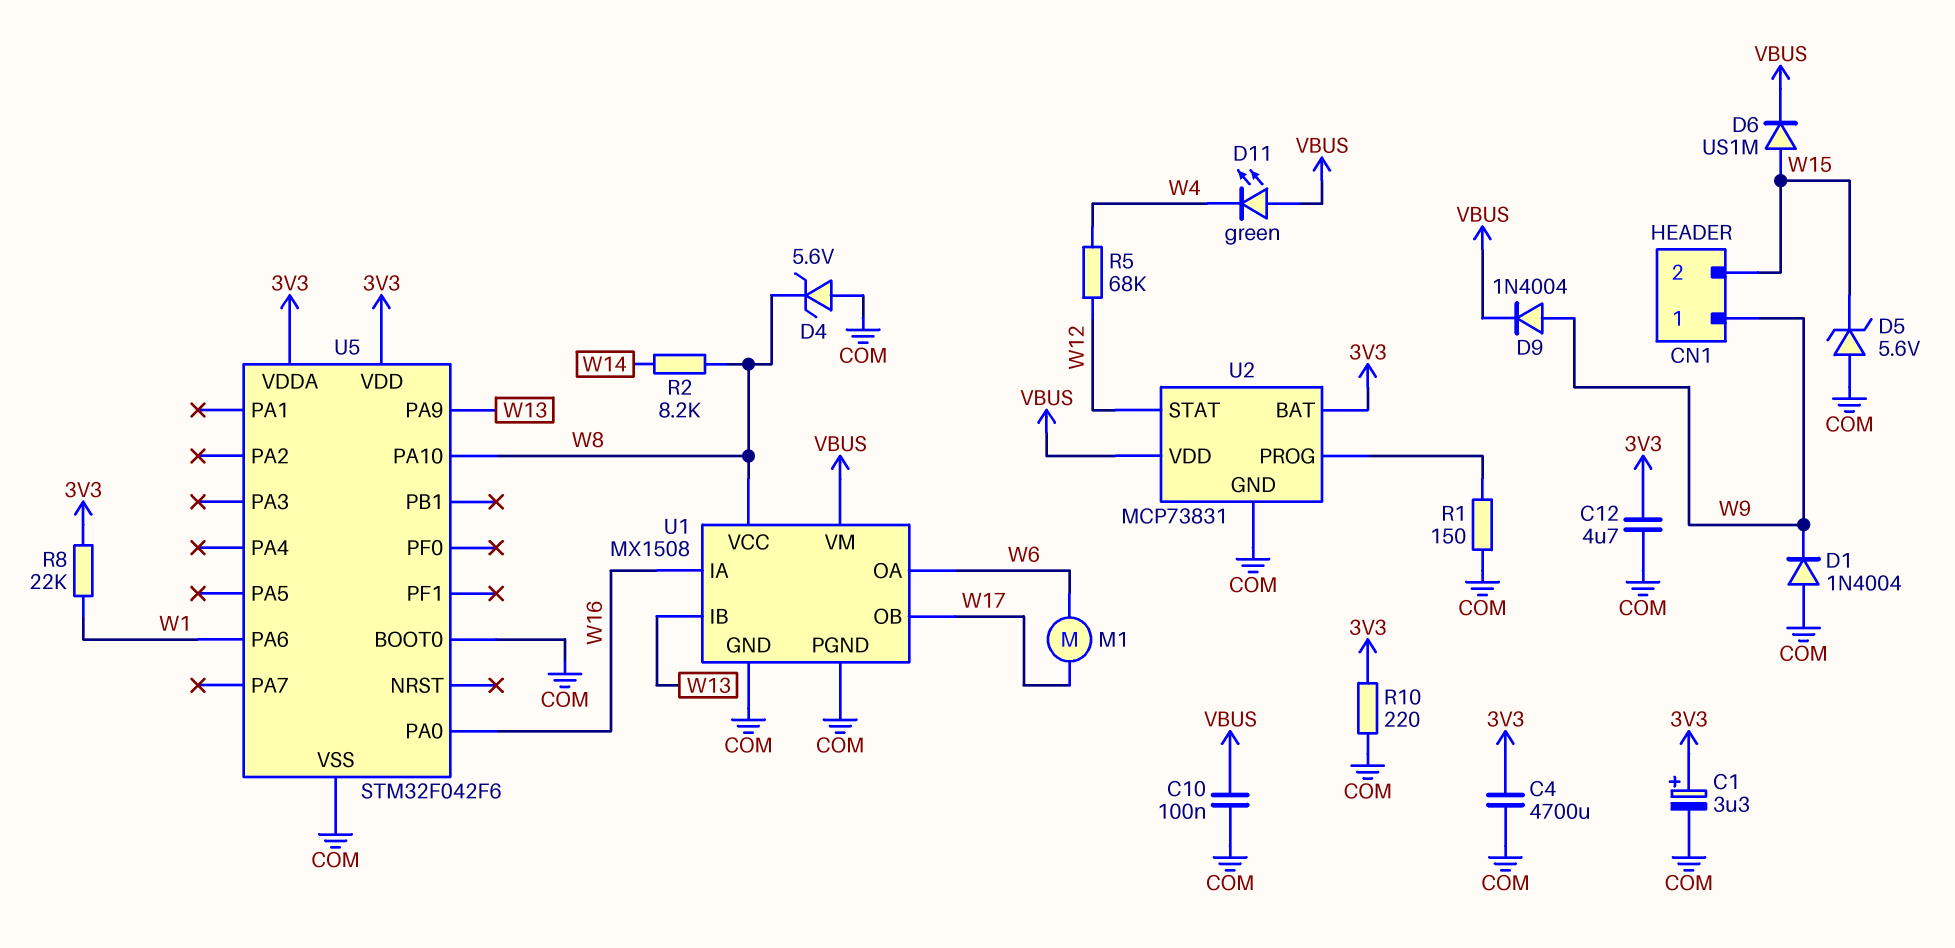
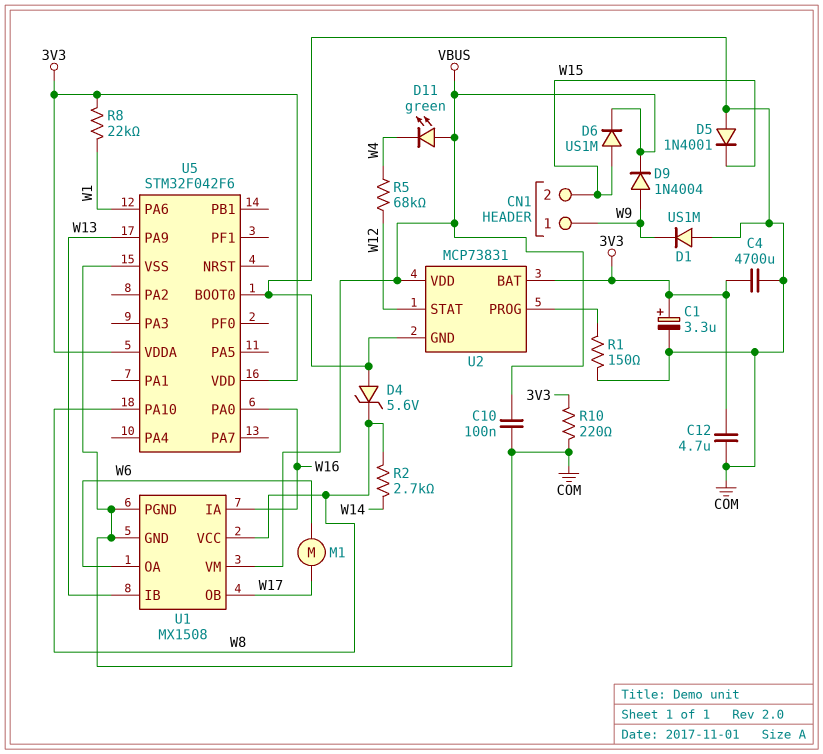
D1: diode 1N4004 (A COM, K W9) -> diode US1M (A COM, K W9)
D5: zener 5.6V (A COM, K W15) -> diode 1N4001 (A COM, K W15)
R2: 8.2k (W8, W14) -> 2.7k (W8, W14)

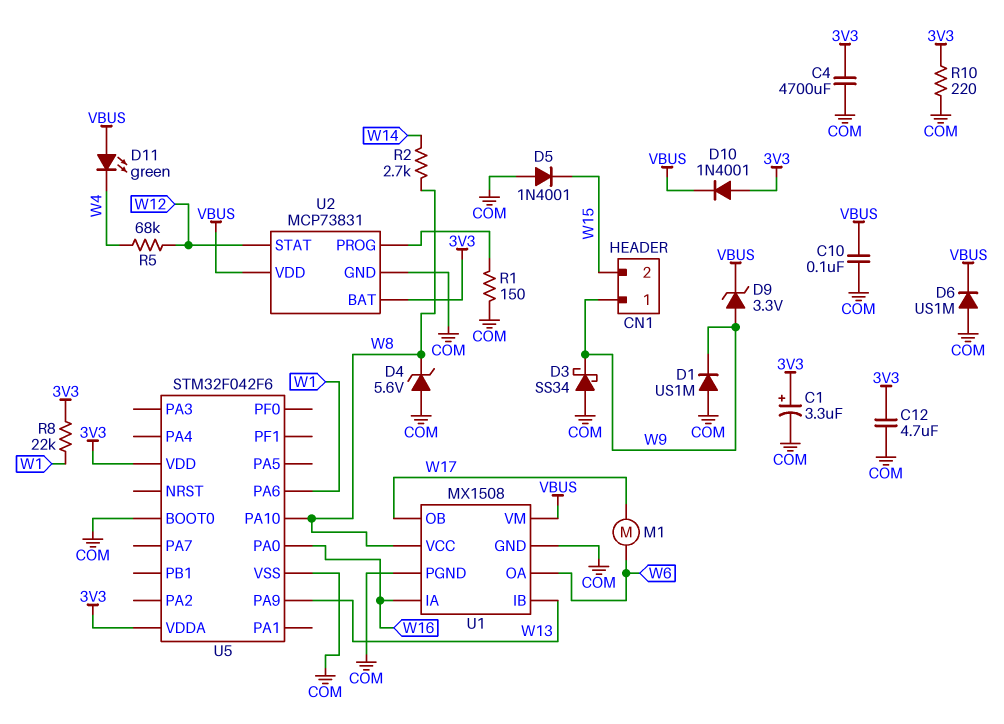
D3: none -> schottky SS34 (A COM, K W9)
D6: diode US1M (A W15, K VBUS) -> diode US1M (A COM, K VBUS)
D9: diode 1N4004 (A W9, K VBUS) -> zener 3.3V (A W9, K VBUS)
D10: none -> diode 1N4001 (A 3V3, K VBUS)

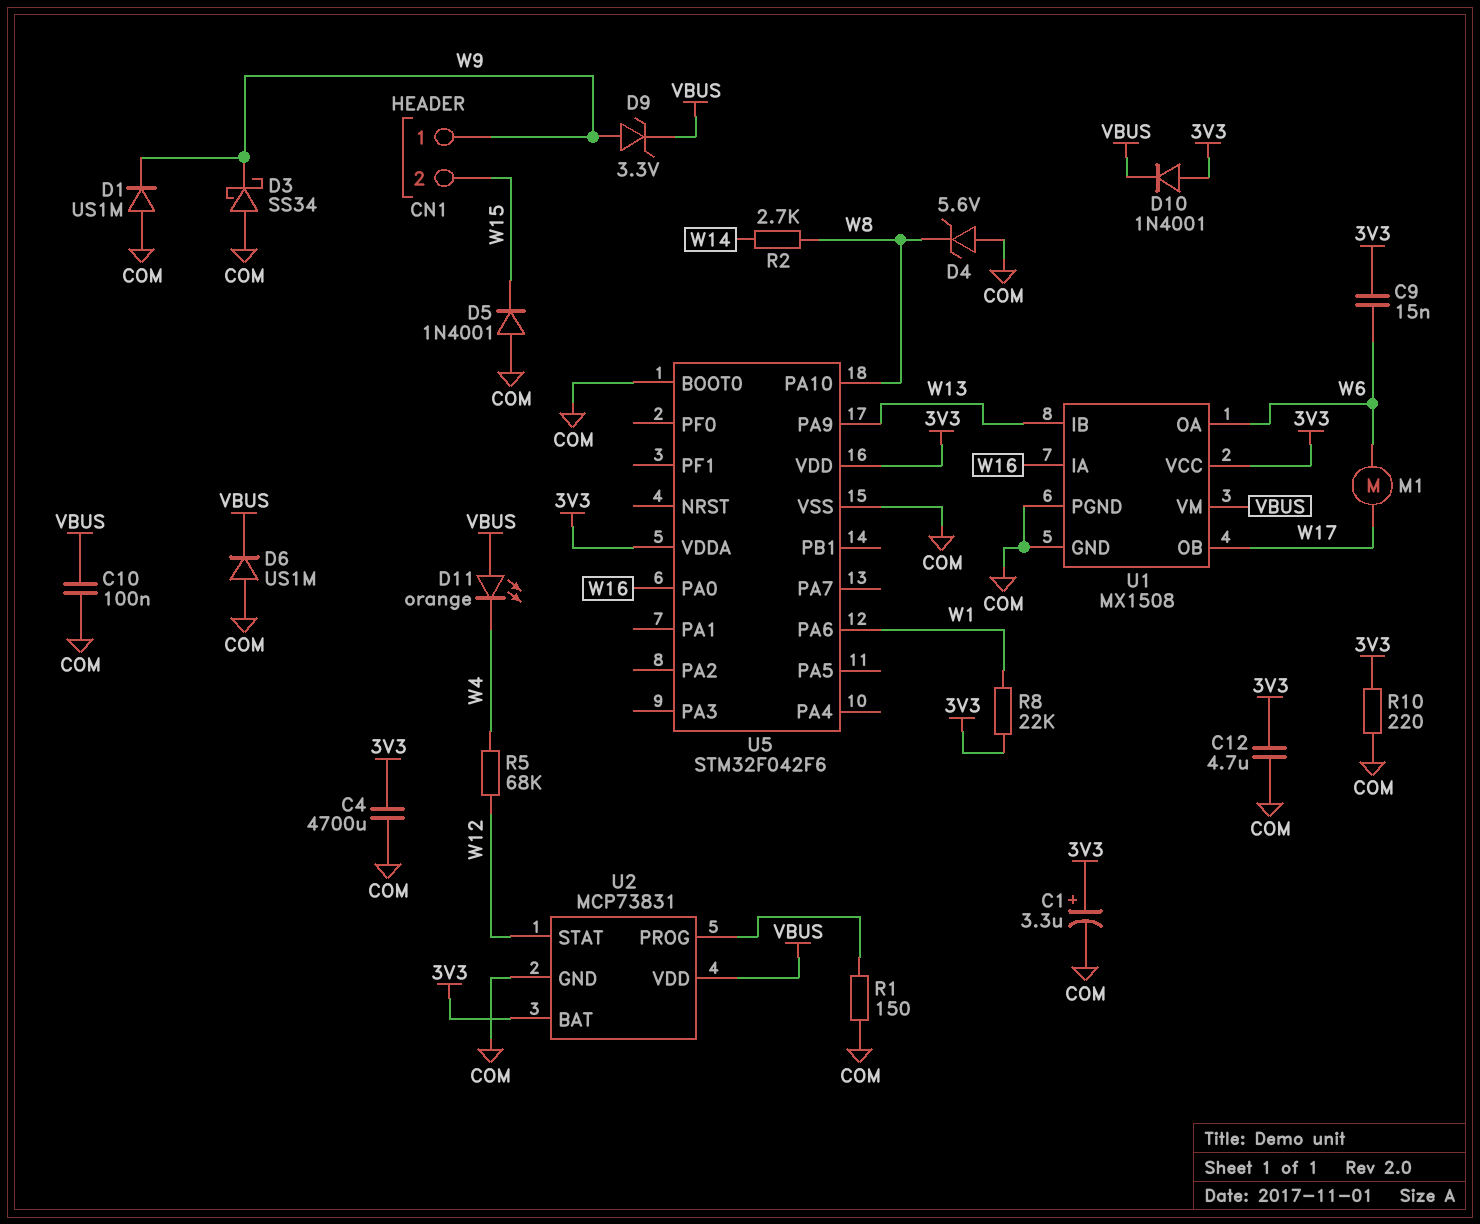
C9: none -> 15nF (3V3, W6)
D11: LED green (A VBUS, K W4) -> LED orange (A VBUS, K W4)
U1 pin VCC: W8 -> 3V3

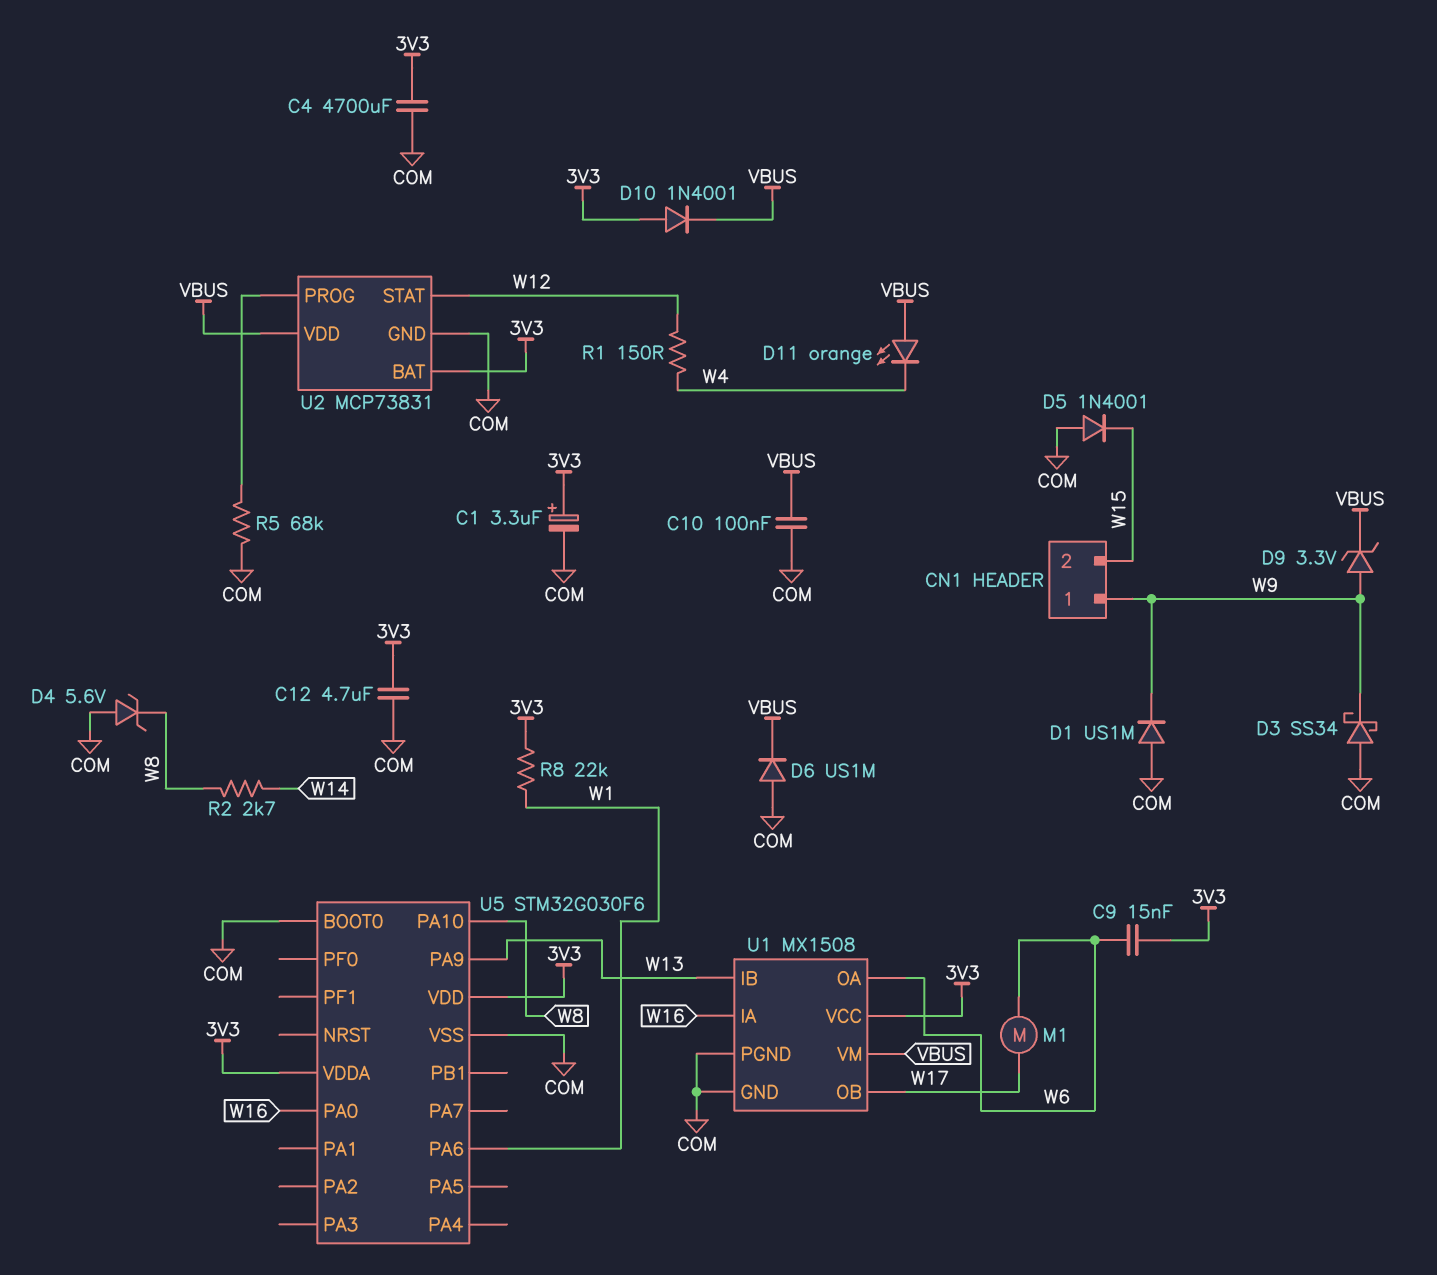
R1: 150 (COM, U2/PROG) -> 150 (W4, W12)
R5: 68k (W4, W12) -> 68k (COM, U2/PROG)
R10: 220 (3V3, COM) -> none
U5: STM32F042F6 -> STM32G030F6

